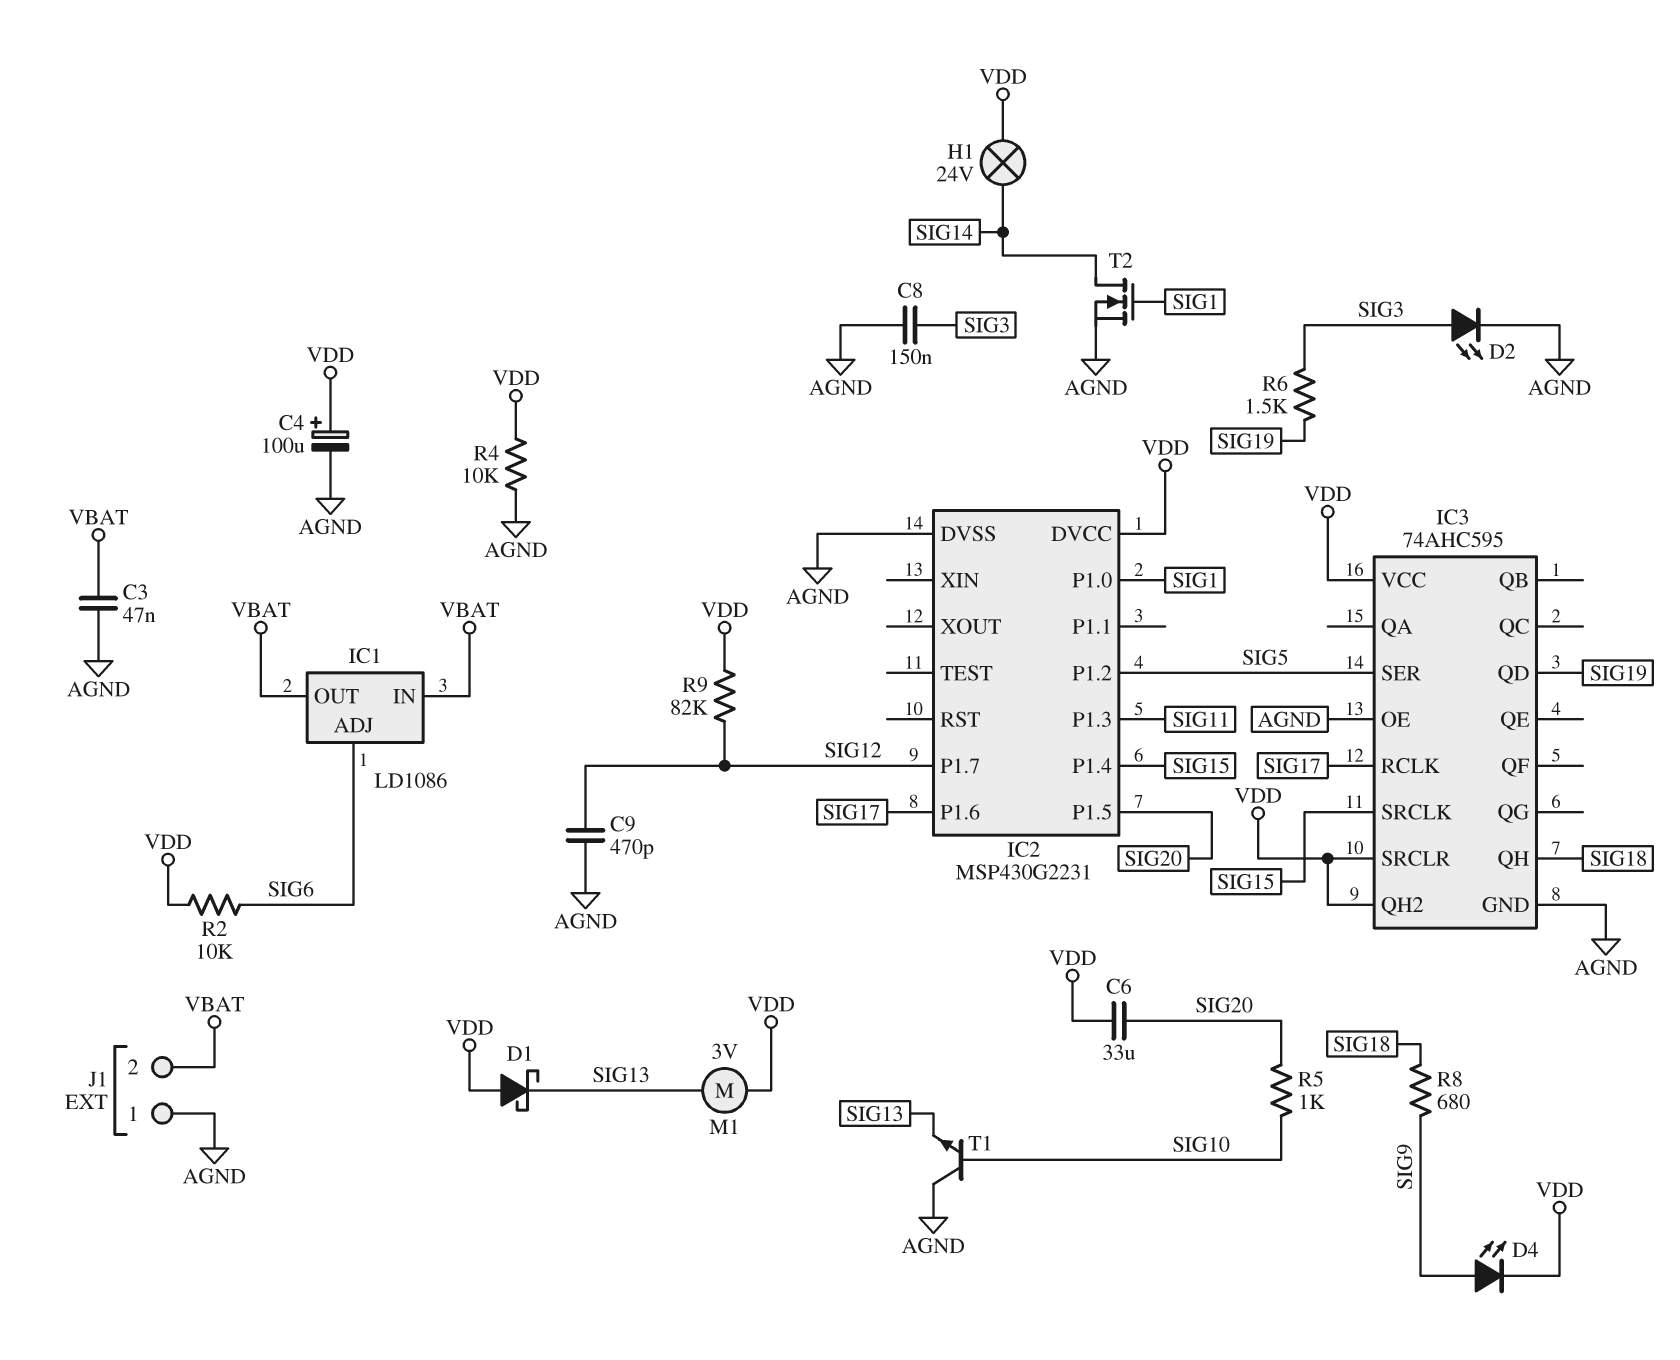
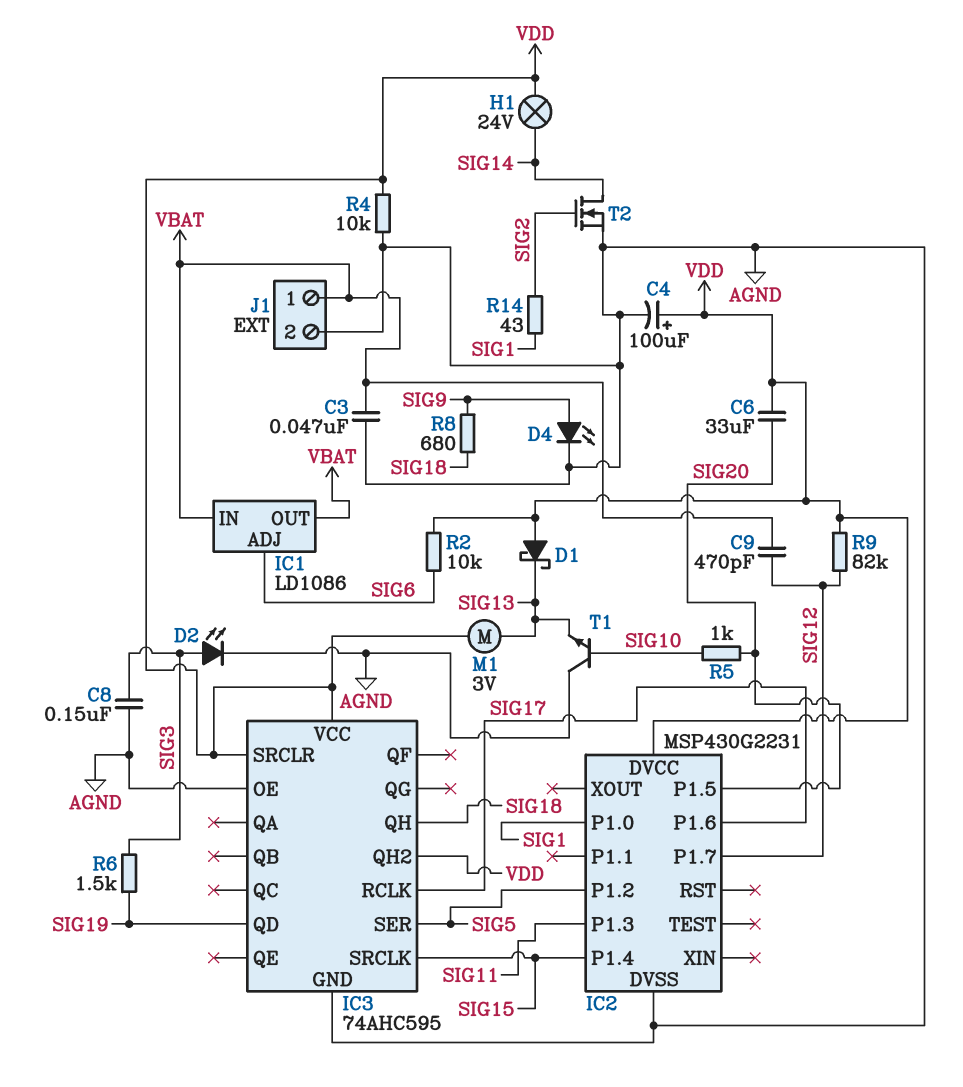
C9: 470pF (AGND, SIG12) -> 470pF (SIG12, VBAT)
D4: LED (A SIG9, K VDD) -> LED (A SIG9, K AGND)
J1 pin 1: AGND -> VBAT
J1 pin 2: VBAT -> AGND
R14: none -> 43 (SIG1, SIG2)
T2: NMOS (G SIG1, D SIG14, S AGND) -> NMOS (G SIG2, D SIG14, S AGND)

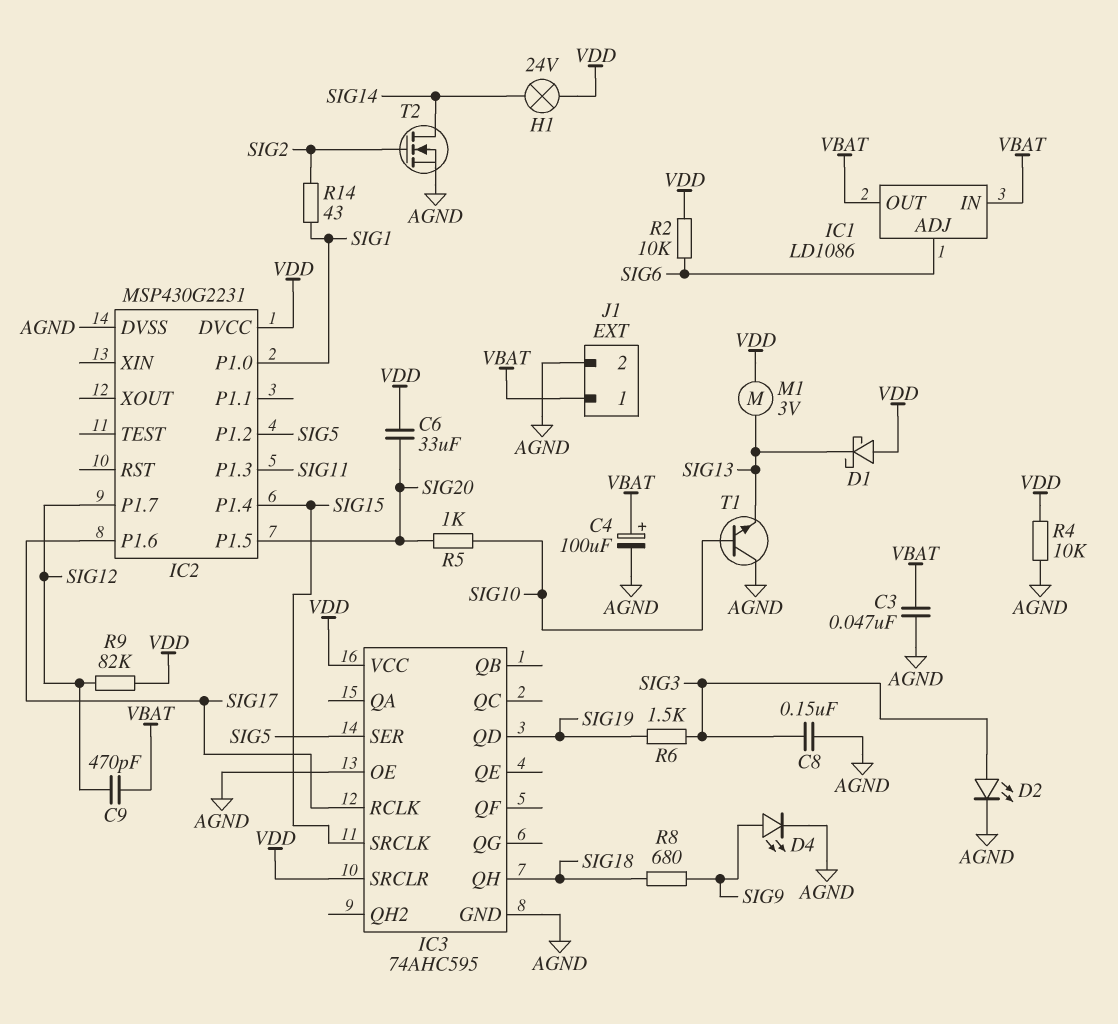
C4: 100uF (plus VDD, minus AGND) -> 100uF (plus VBAT, minus AGND)
IC3 pin QH2: VDD -> none

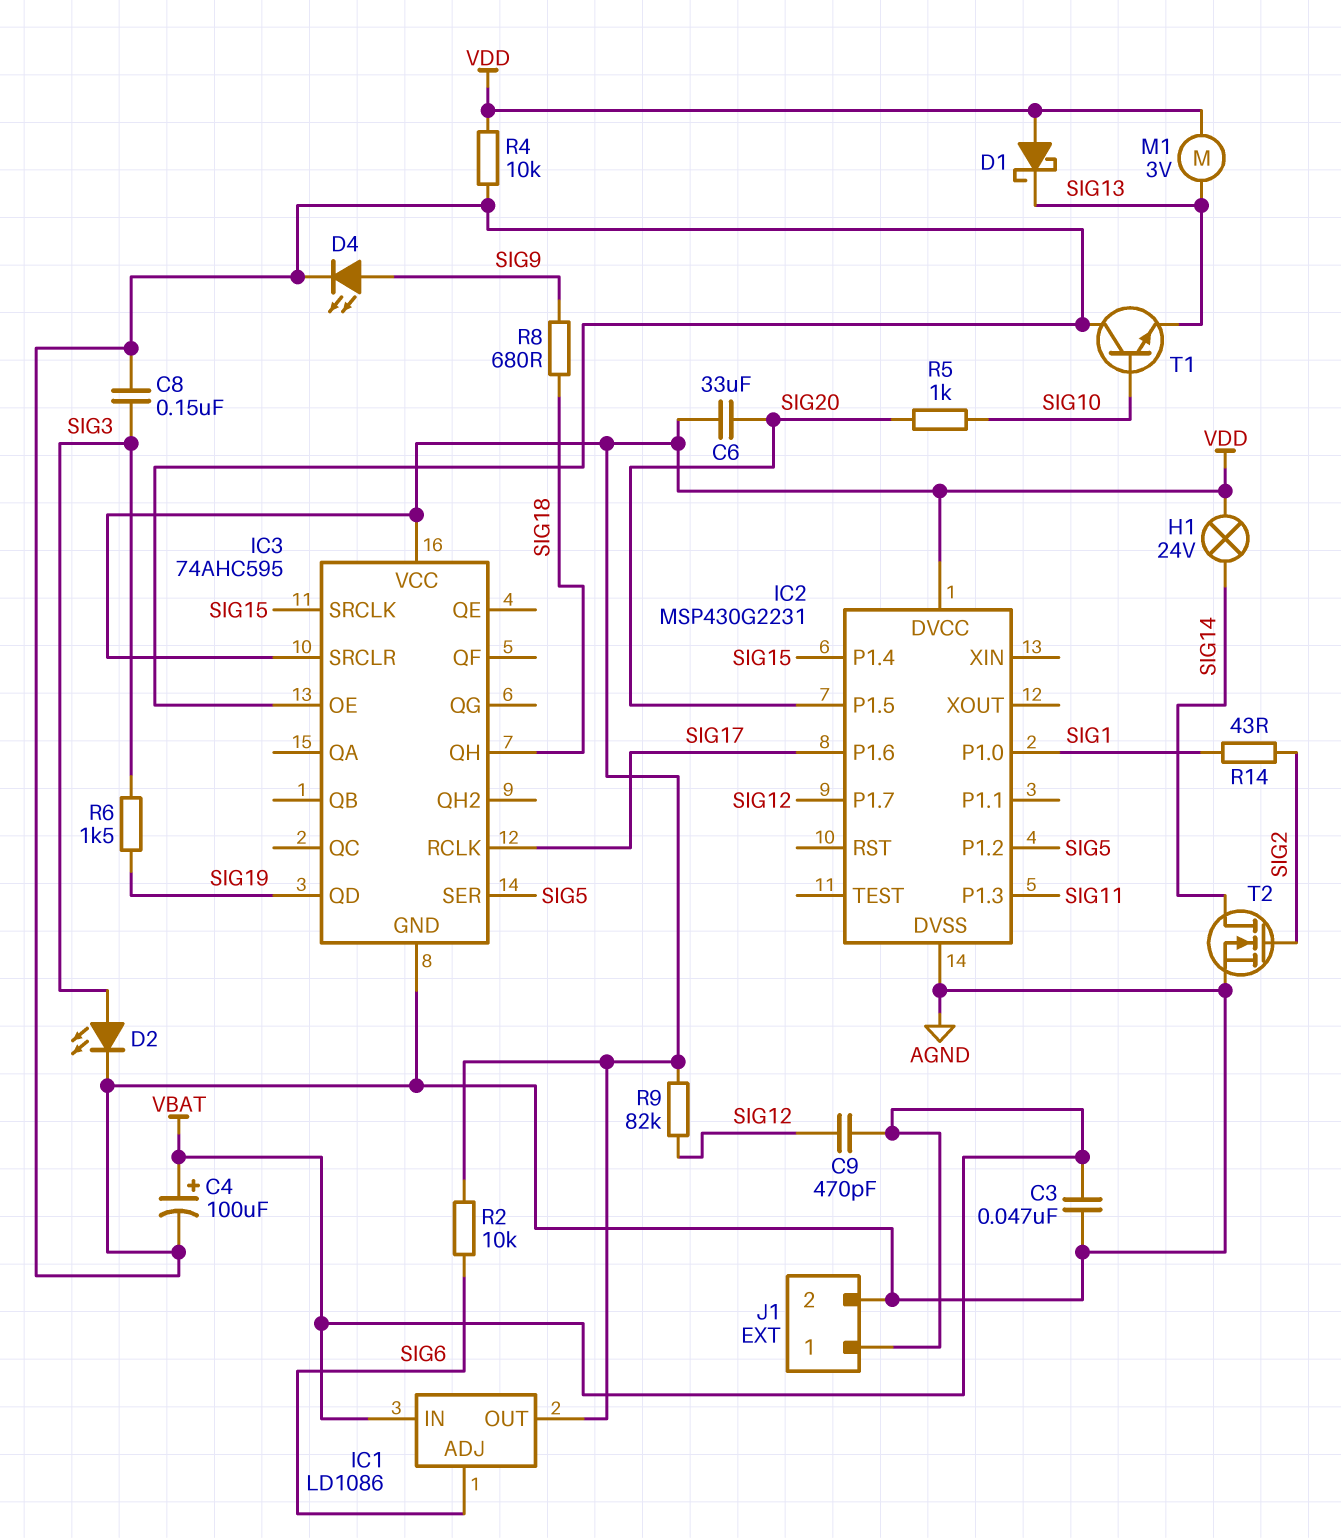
IC1 pin OUT: VBAT -> VDD

